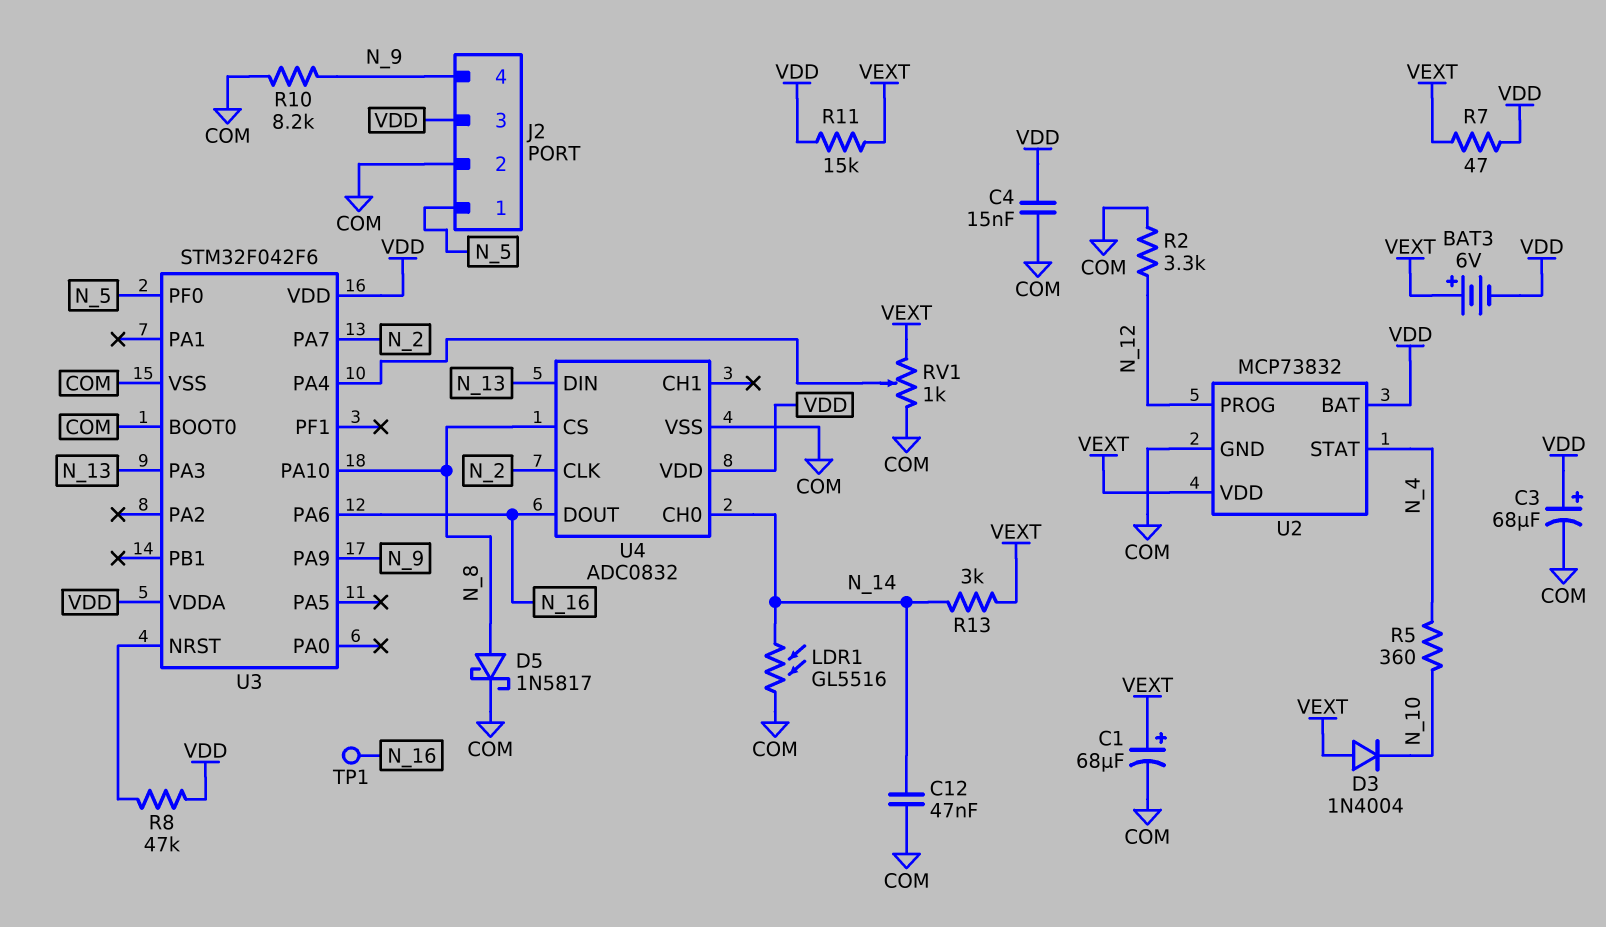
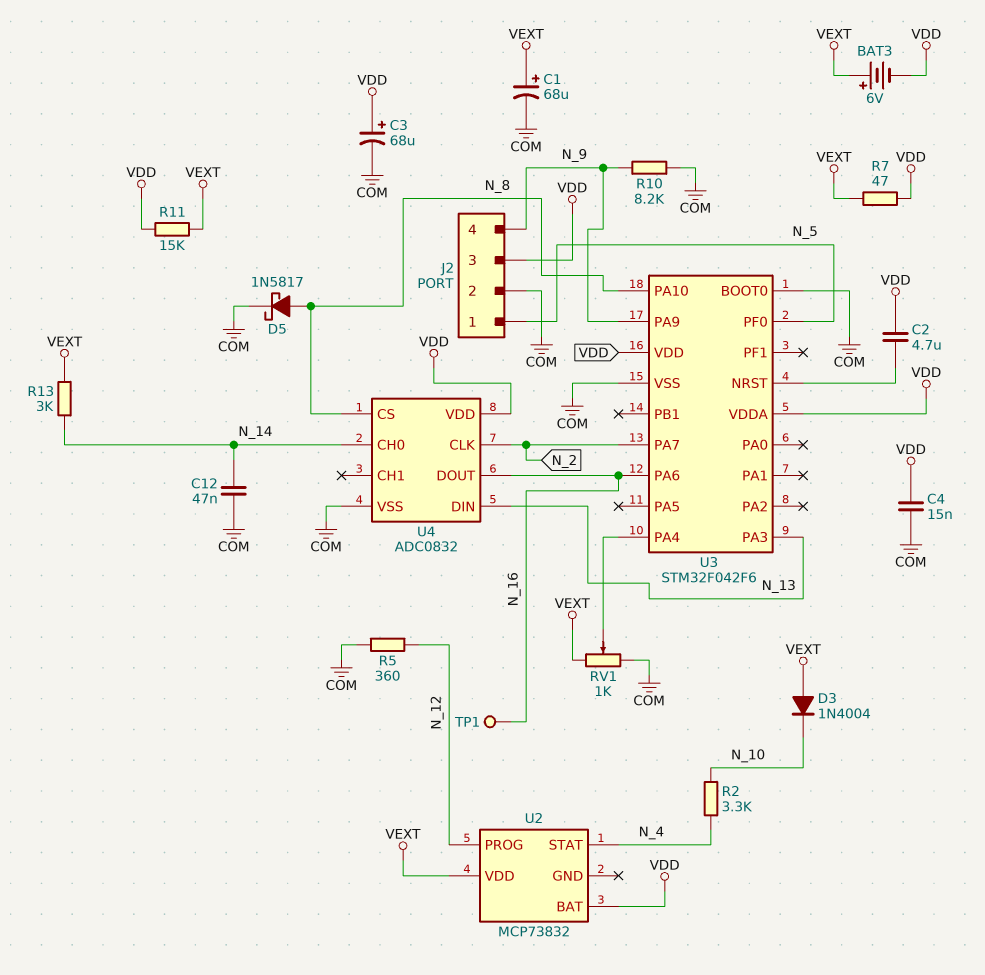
C2: none -> 4.7uF (U3/NRST, VDD)
LDR1: GL5516 (COM, N_14) -> none
R2: 3.3k (COM, N_12) -> 3.3k (N_4, N_10)
R5: 360 (N_4, N_10) -> 360 (COM, N_12)
R8: 47k (U3/NRST, VDD) -> none
U2 pin GND: COM -> none

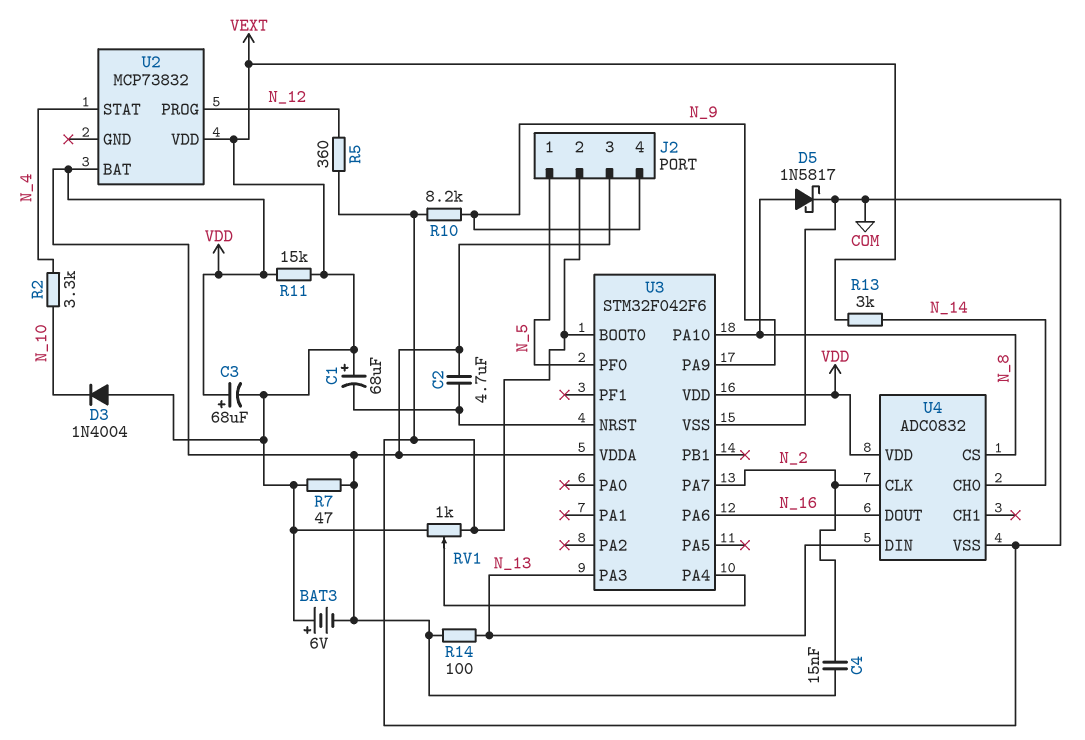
C1: 68uF (plus VEXT, minus COM) -> 68uF (plus VEXT, minus U3/NRST)
C3: 68uF (plus VDD, minus COM) -> 68uF (plus VDD, minus VEXT)
C4: 15nF (COM, VDD) -> 15nF (N_2, VDD)
C12: 47nF (COM, N_14) -> none
R14: none -> 100 (N_13, VDD)
TP1: test point (N_16) -> none

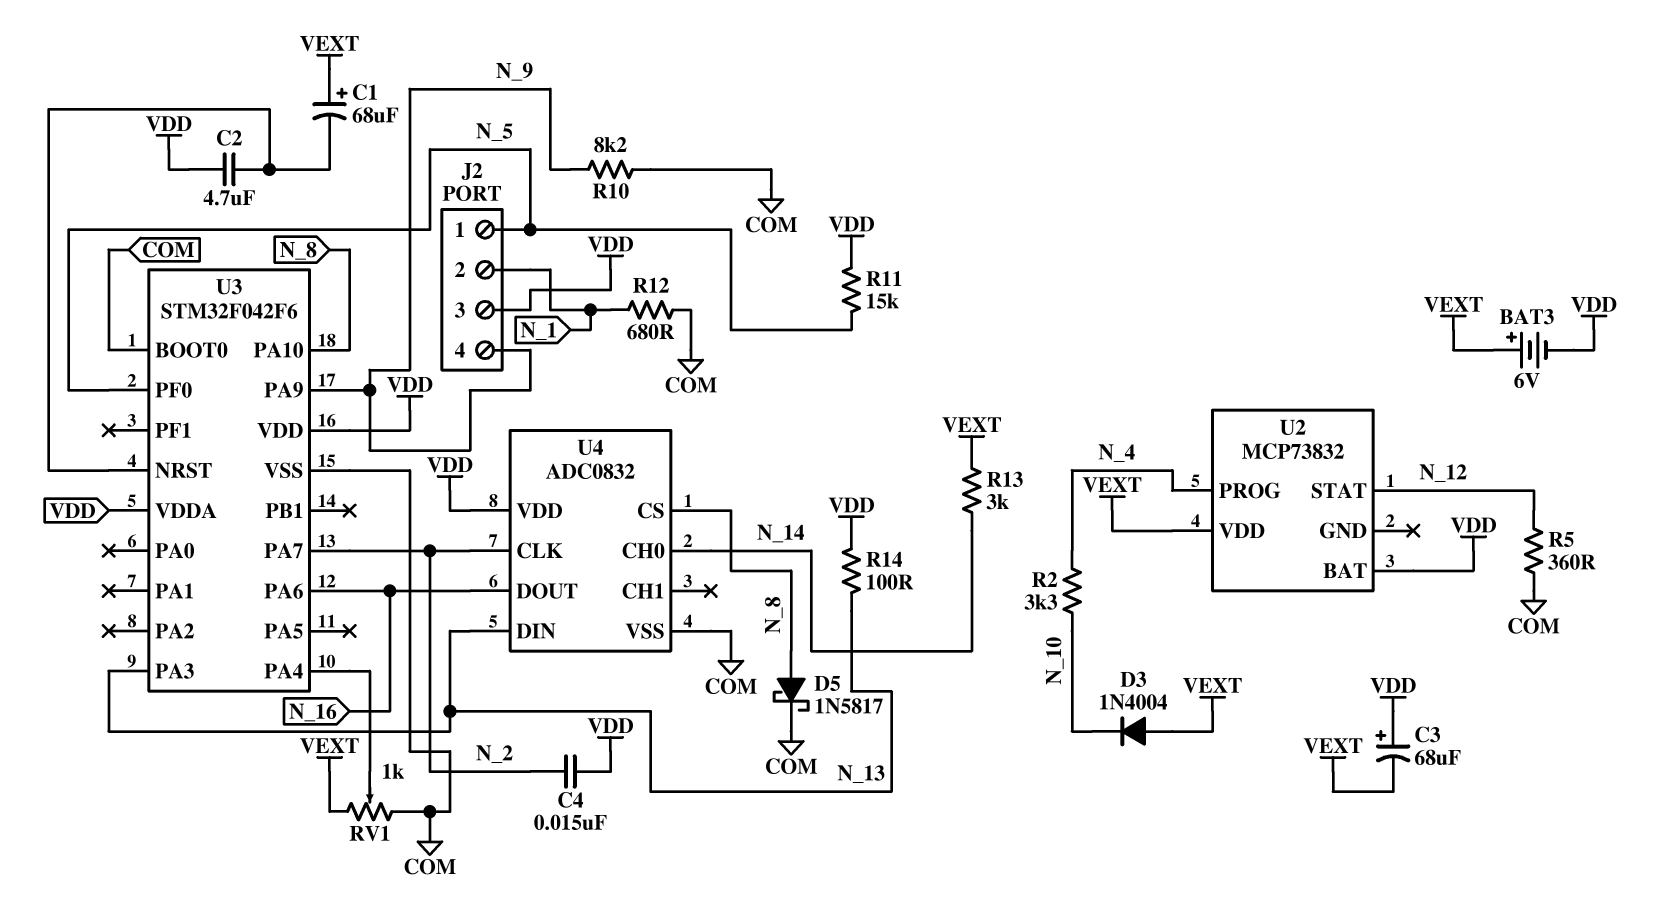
J2 pin 2: COM -> N_1
R7: 47 (VDD, VEXT) -> none
R11: 15k (VDD, VEXT) -> 15k (N_5, VDD)
R12: none -> 680 (COM, N_1)
U2 pin PROG: N_12 -> N_4
U2 pin STAT: N_4 -> N_12

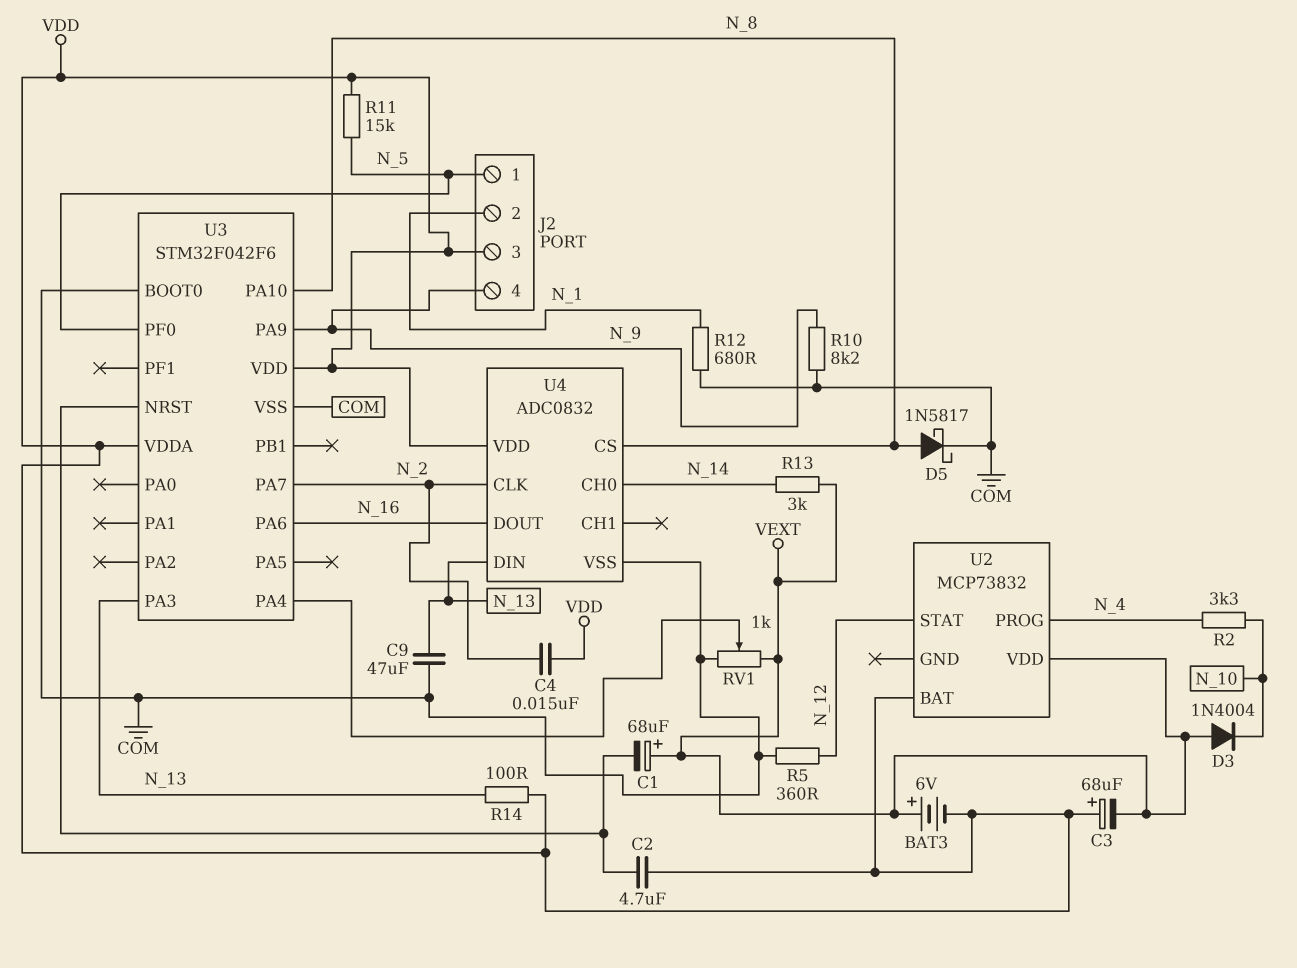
C9: none -> 47uF (COM, N_13)

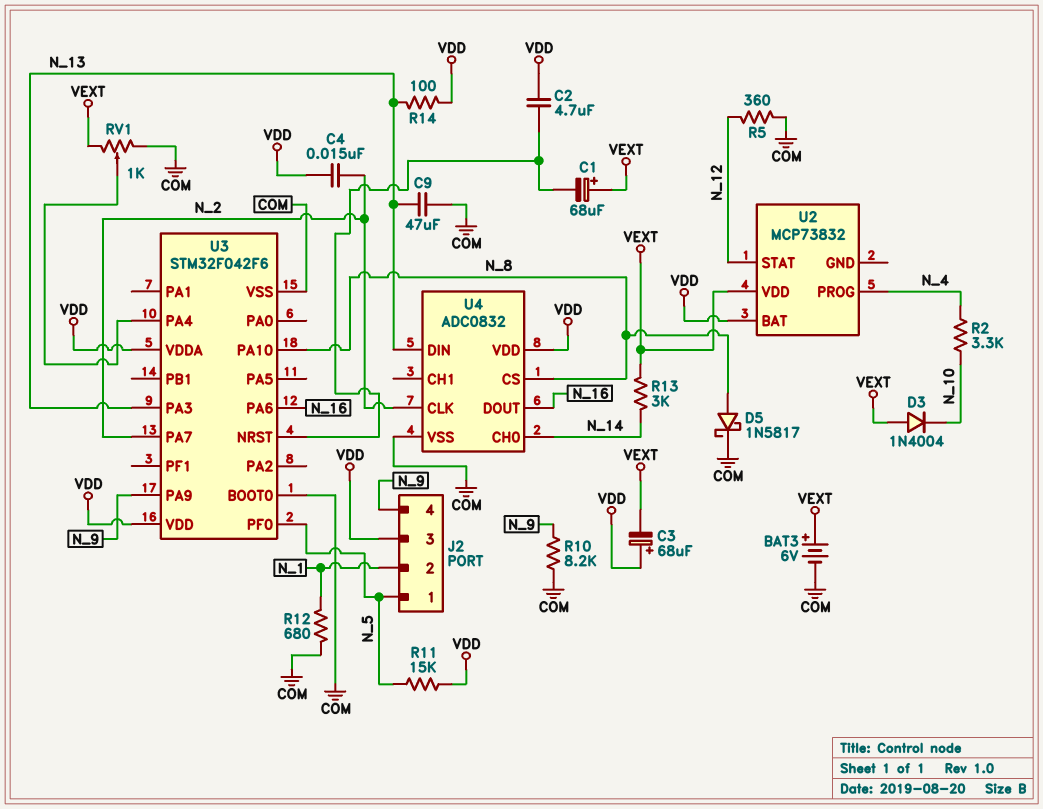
BAT3: 6V (plus VEXT, minus VDD) -> 6V (plus VEXT, minus COM)

